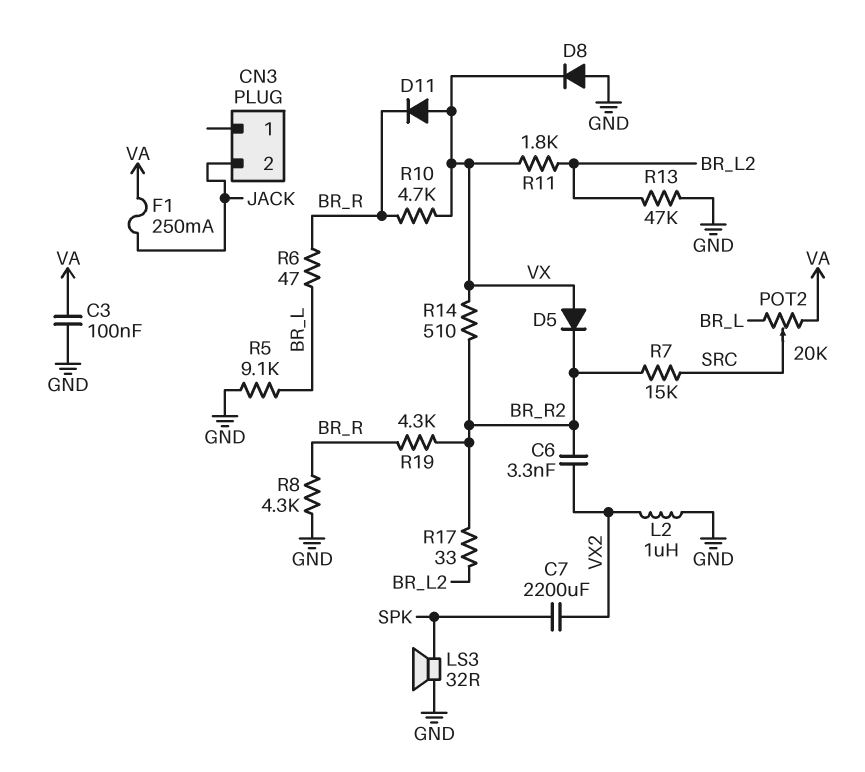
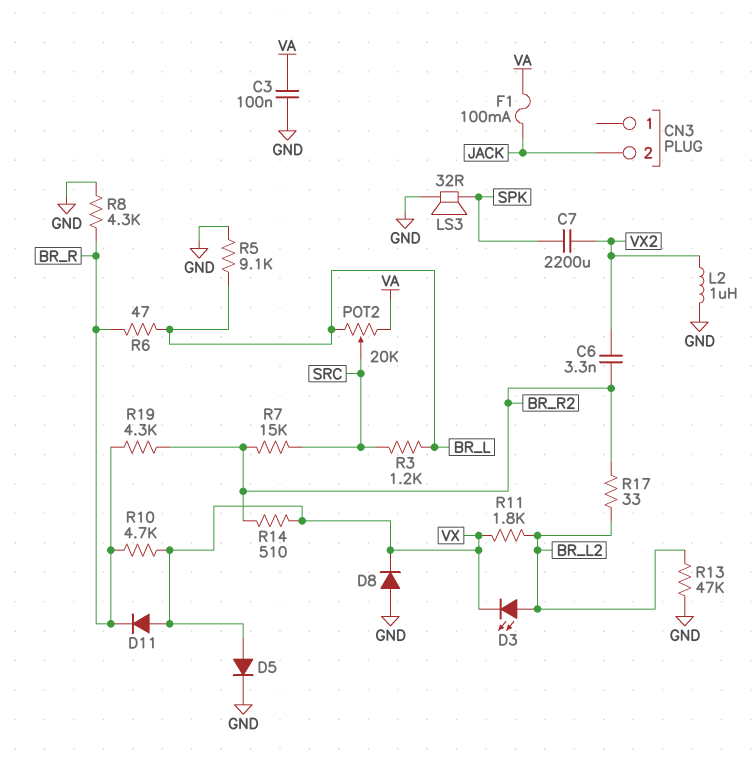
D3: none -> LED (A BR_L2, K VX)
D5: diode (A VX, K BR_R2) -> diode (A VX, K GND)
F1: 250mA (JACK, VA) -> 100mA (JACK, VA)
R3: none -> 1.2k (BR_L, SRC)

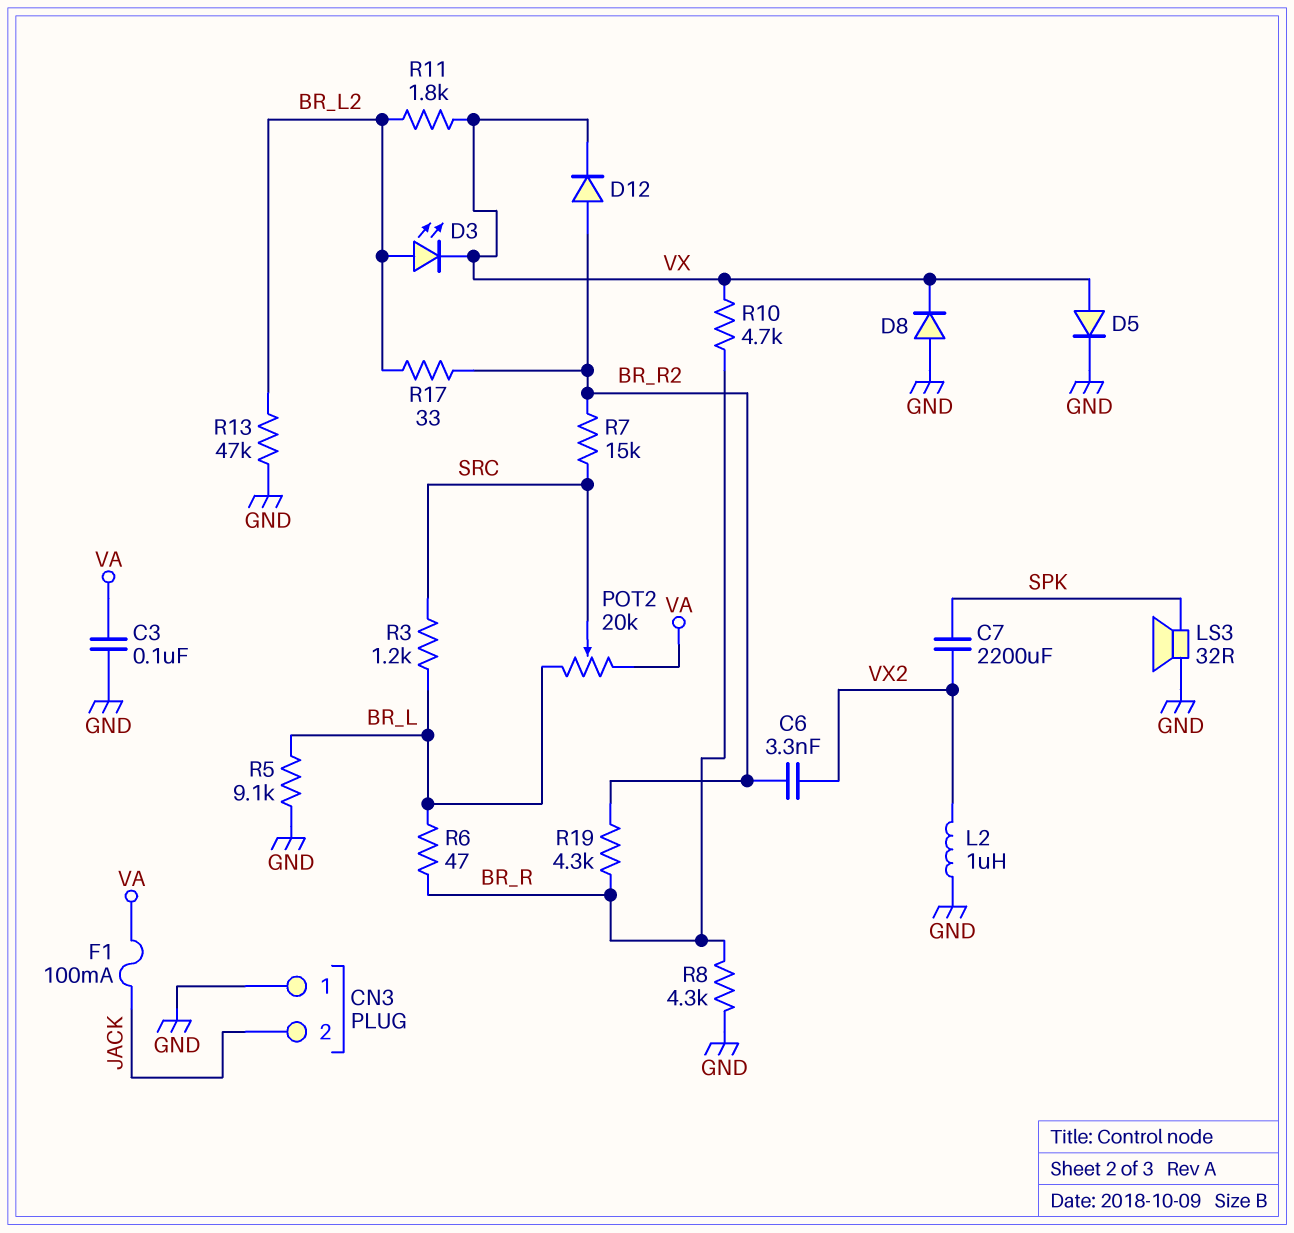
CN3 pin 1: none -> GND
D11: diode (A VX, K BR_R) -> none
D12: none -> diode (A BR_R2, K VX)
R14: 510 (BR_R2, VX) -> none

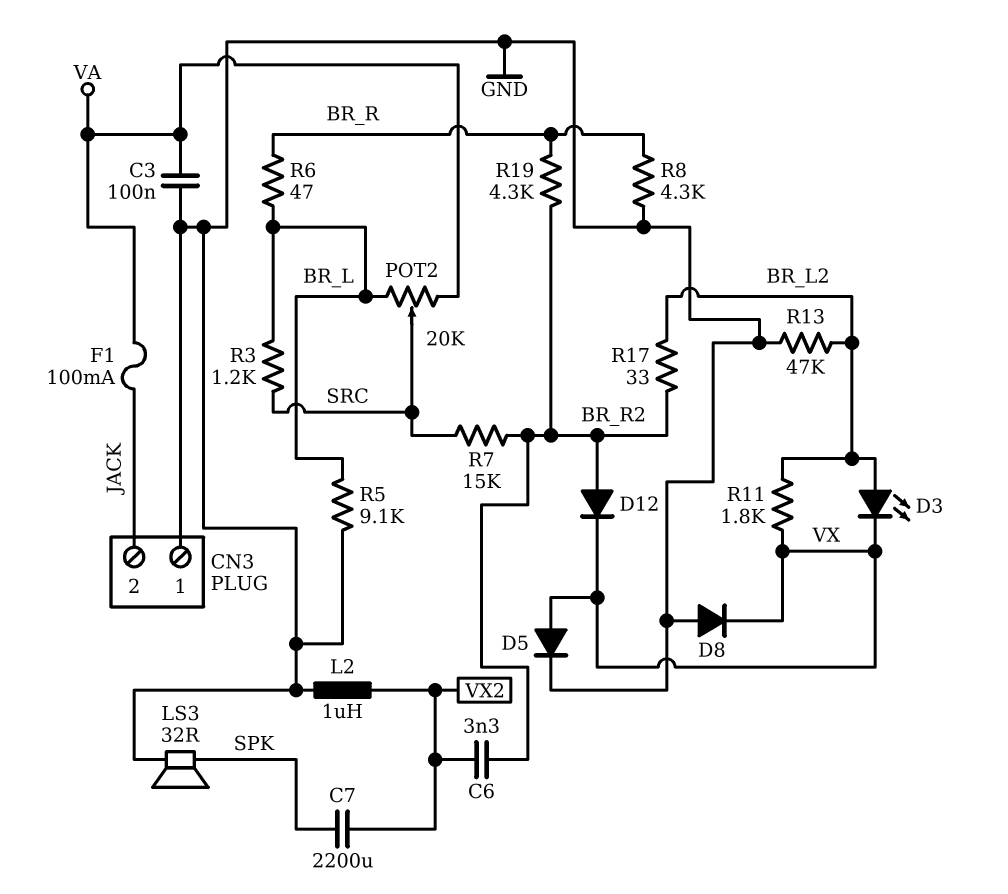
R10: 4.7k (BR_R, VX) -> none

